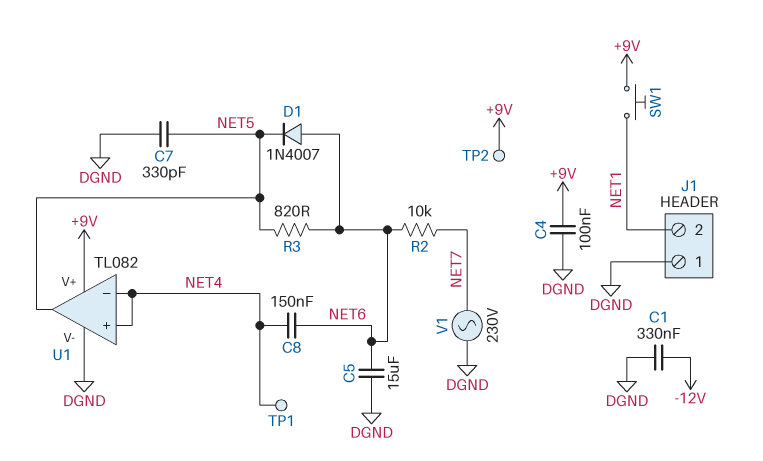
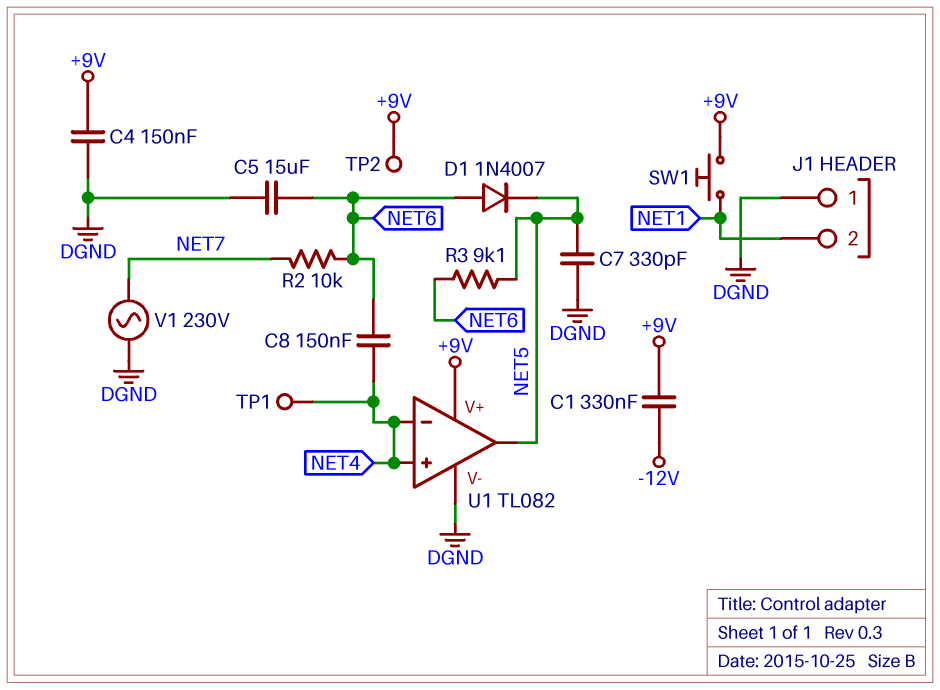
C1: 330nF (-12V, DGND) -> 330nF (+9V, -12V)
C4: 100nF (+9V, DGND) -> 150nF (+9V, DGND)
R3: 820 (NET5, NET6) -> 9.1k (NET5, NET6)

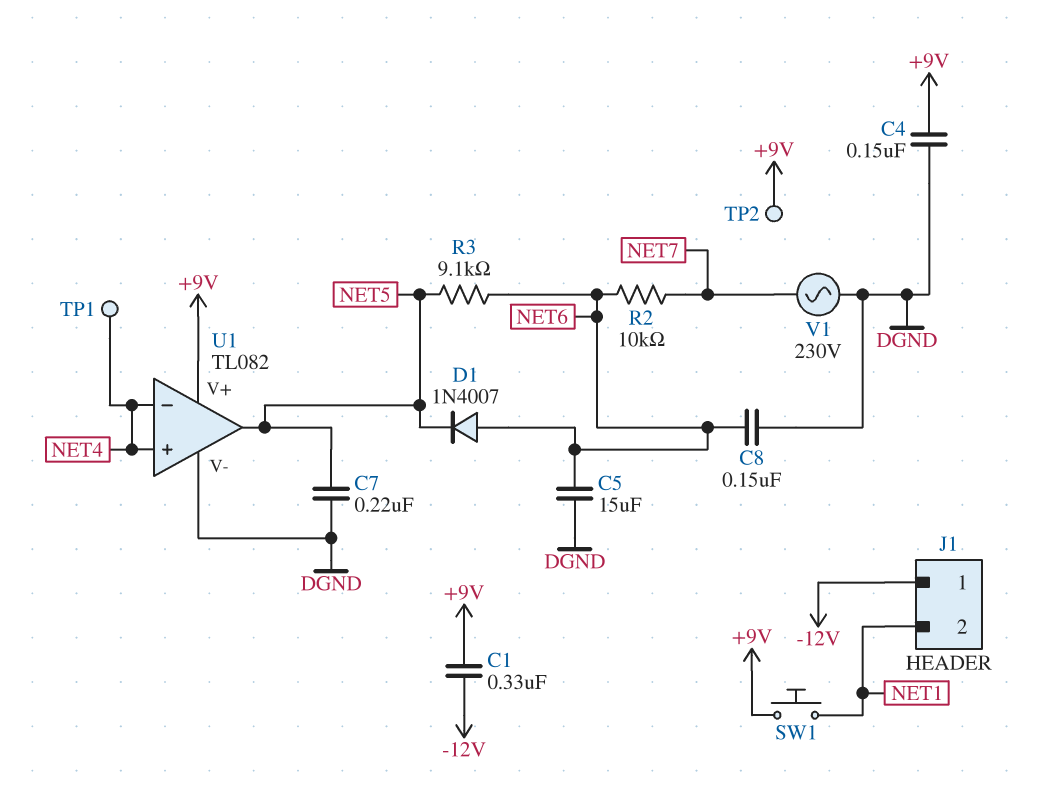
C7: 330pF (DGND, NET5) -> 220nF (DGND, NET5)
C8: 150nF (NET4, NET6) -> 150nF (DGND, NET6)
J1 pin 1: DGND -> -12V

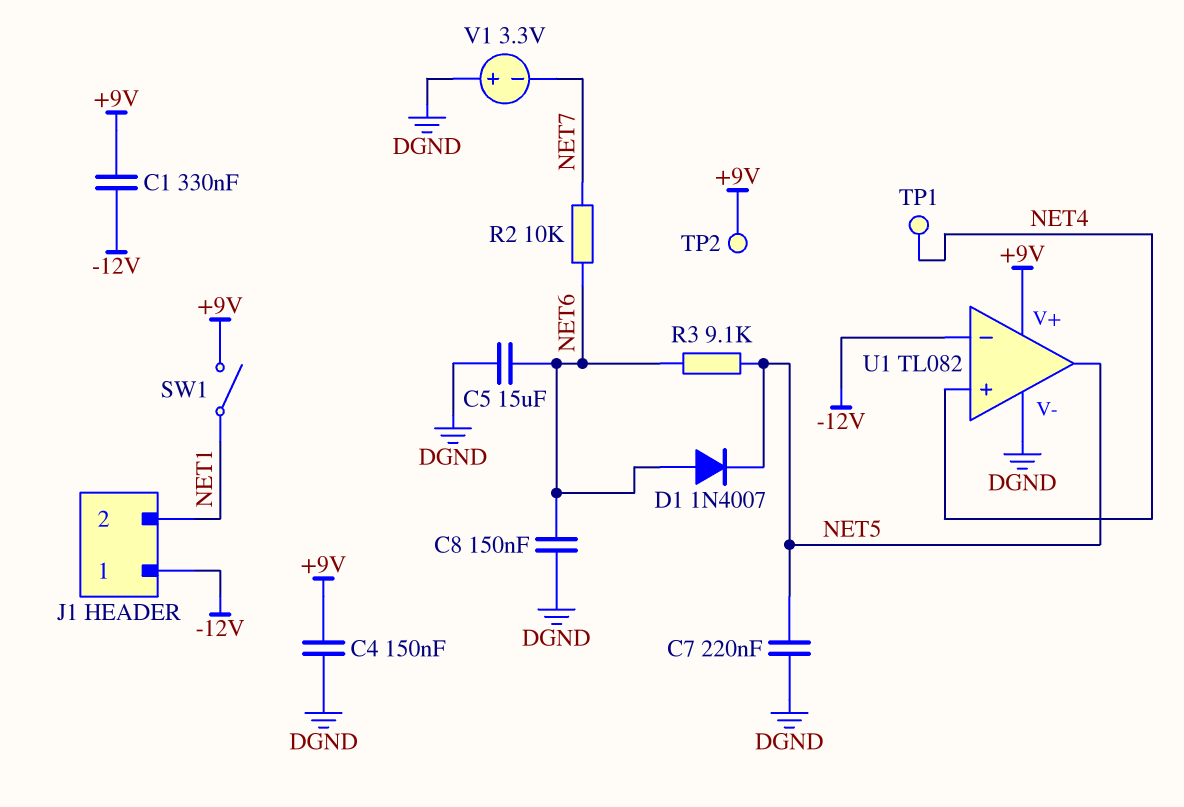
SW1: button (+9V, NET1) -> switch (+9V, NET1)
U1 pin in-: NET4 -> -12V
V1: AC 230V (DGND, NET7) -> 3.3V (plus DGND, minus NET7)

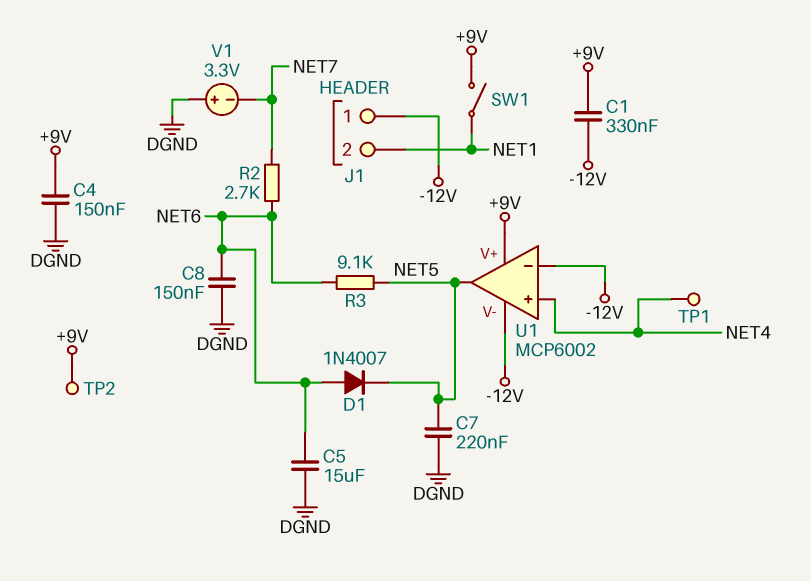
R2: 10k (NET6, NET7) -> 2.7k (NET6, NET7)
U1: TL082 -> MCP6002
U1 pin V-: DGND -> -12V

